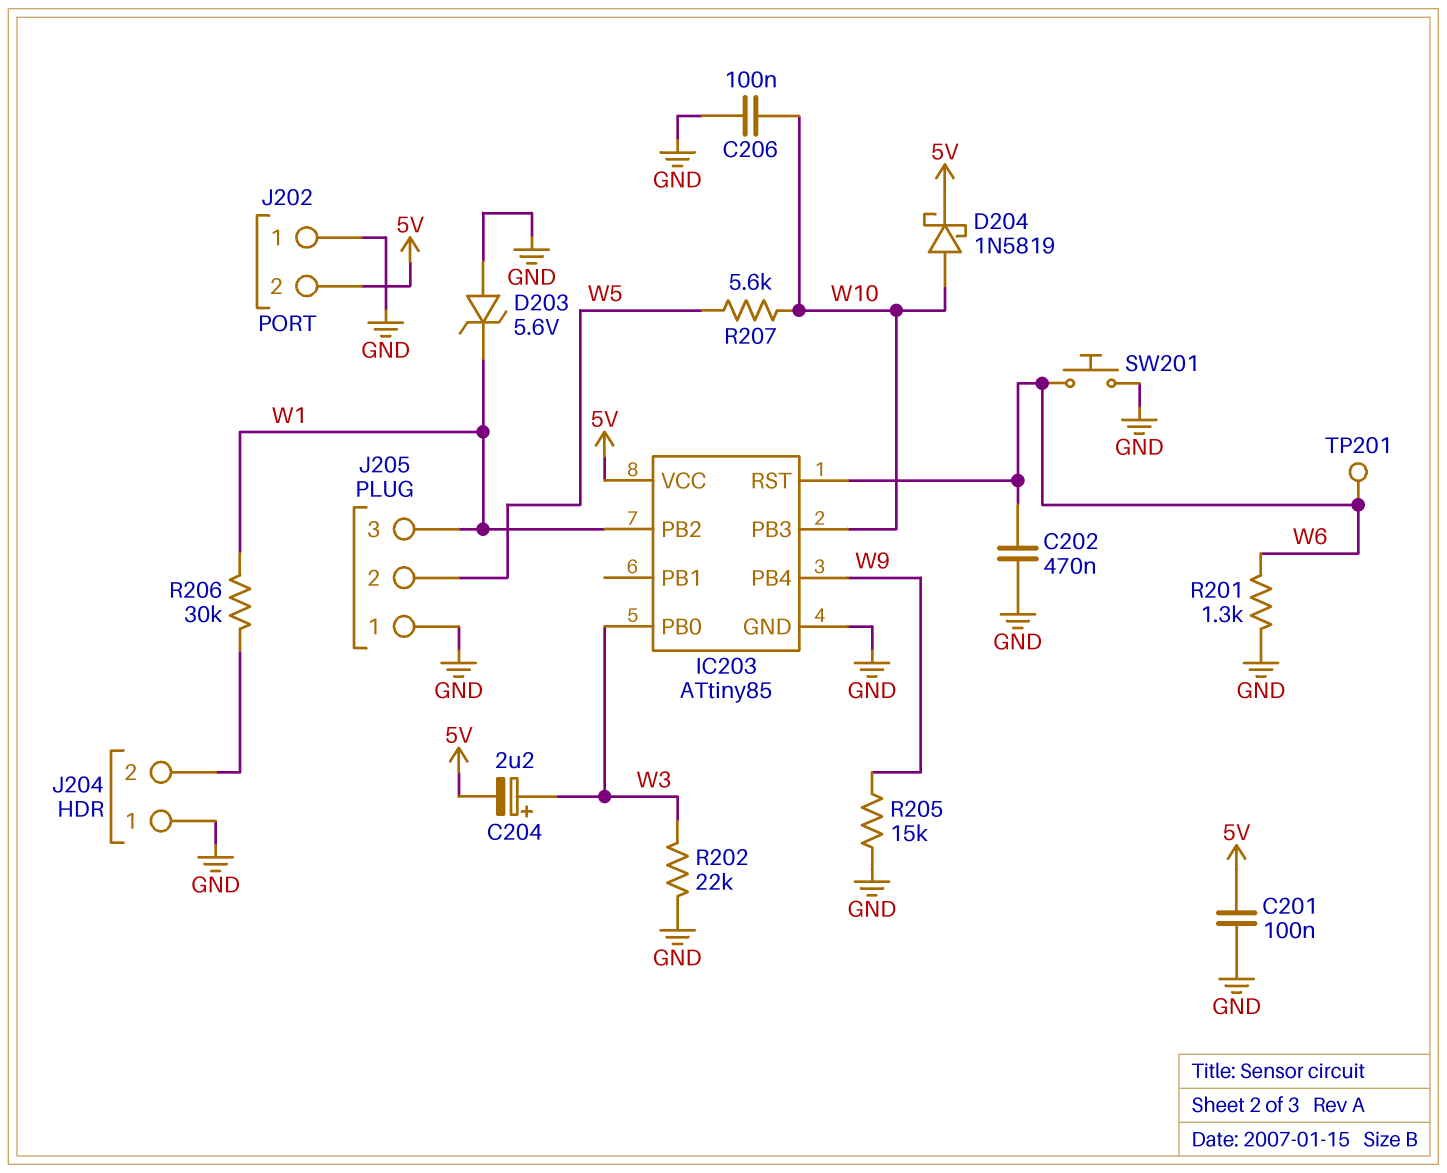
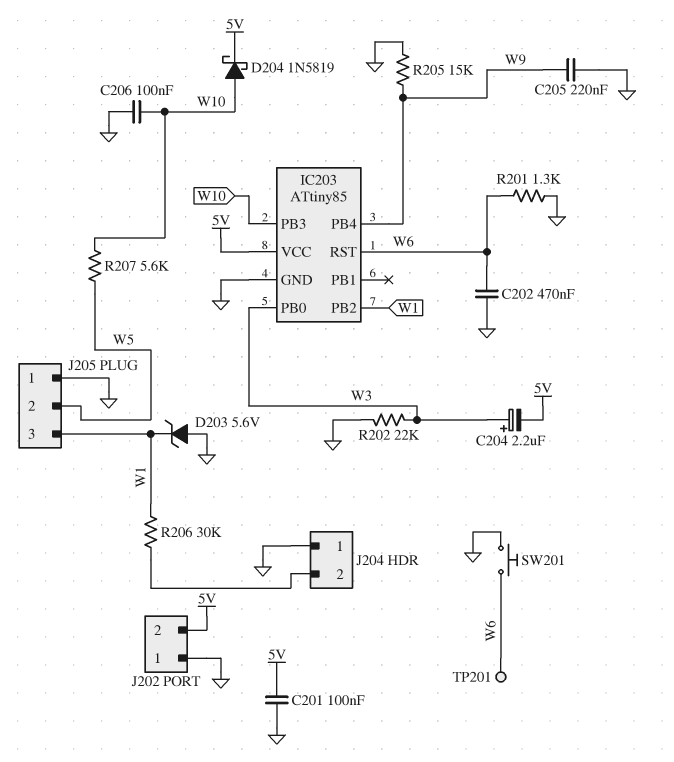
C205: none -> 220nF (GND, W9)

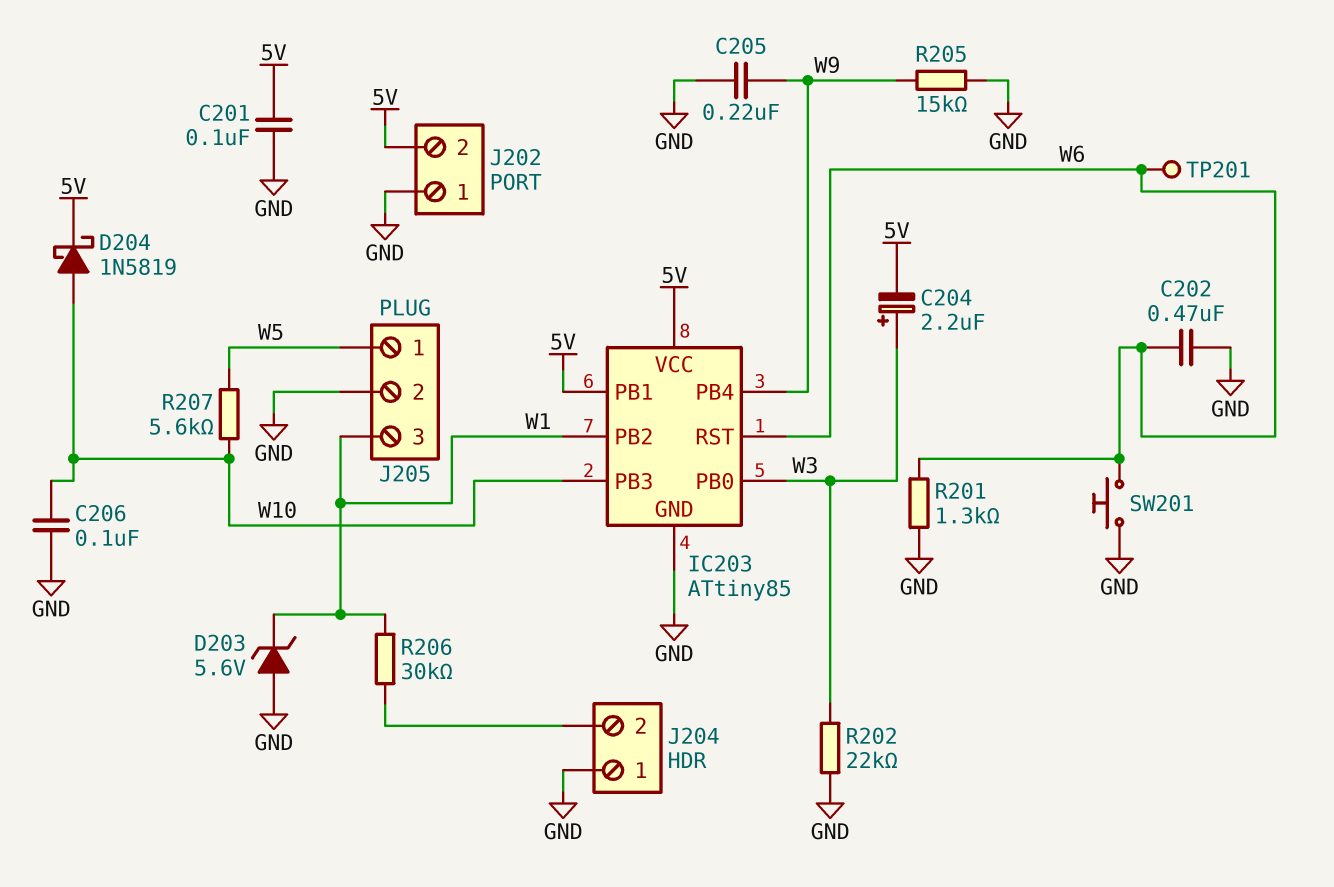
IC203 pin PB1: none -> 5V
J205 pin 1: GND -> W5
J205 pin 2: W5 -> GND

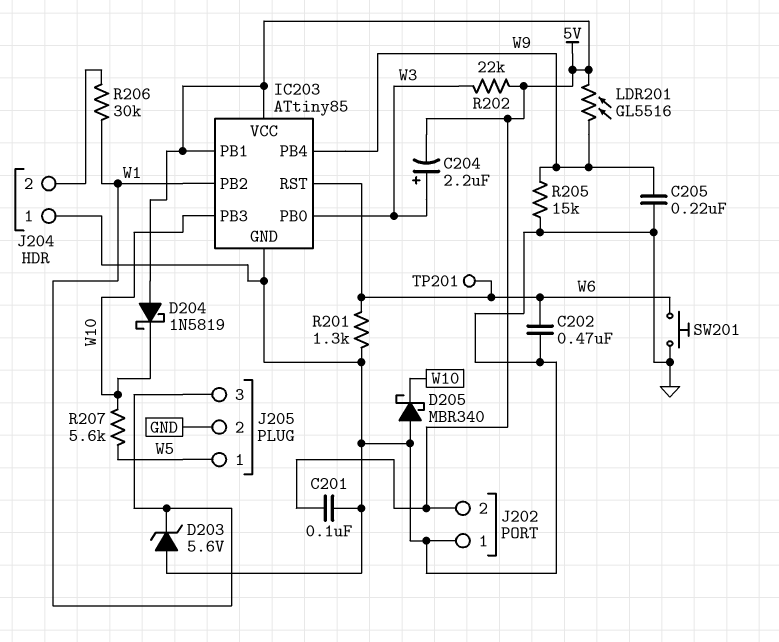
C206: 100nF (GND, W10) -> none
D204: schottky 1N5819 (A W10, K 5V) -> schottky 1N5819 (A 5V, K W10)
D205: none -> schottky MBR340 (A GND, K W10)
LDR201: none -> GL5516 (5V, W9)
R202: 22k (GND, W3) -> 22k (5V, W3)

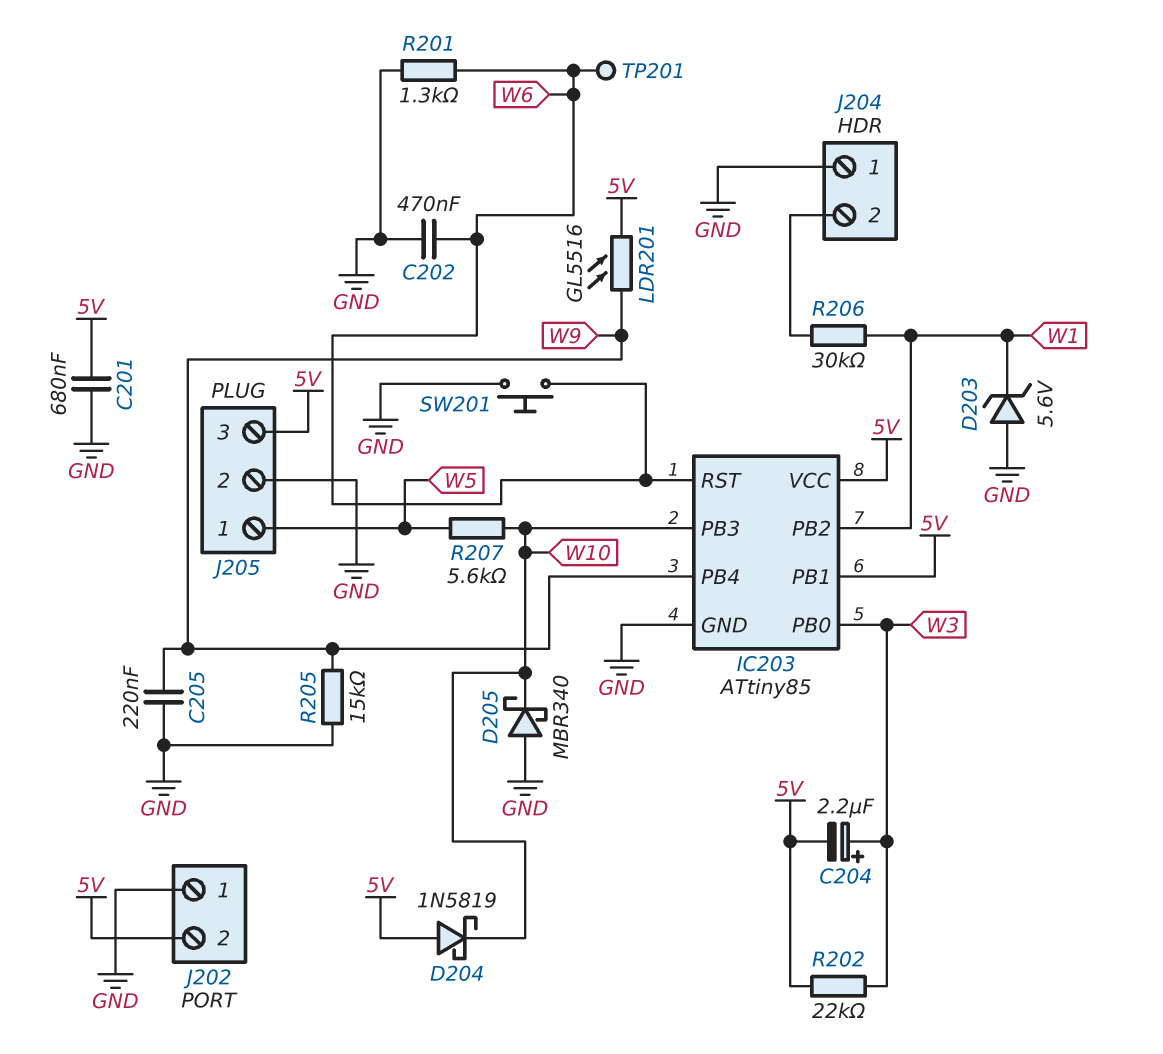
C201: 100nF (5V, GND) -> 680nF (5V, GND)
J205 pin 3: W1 -> 5V

